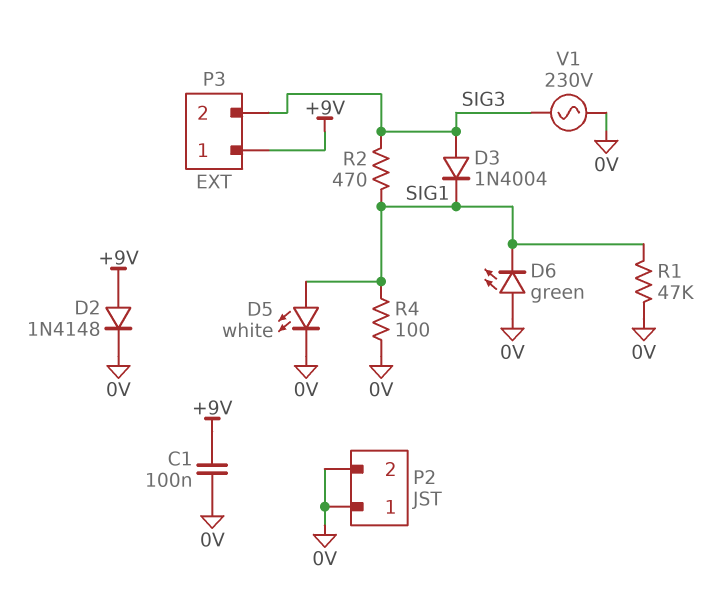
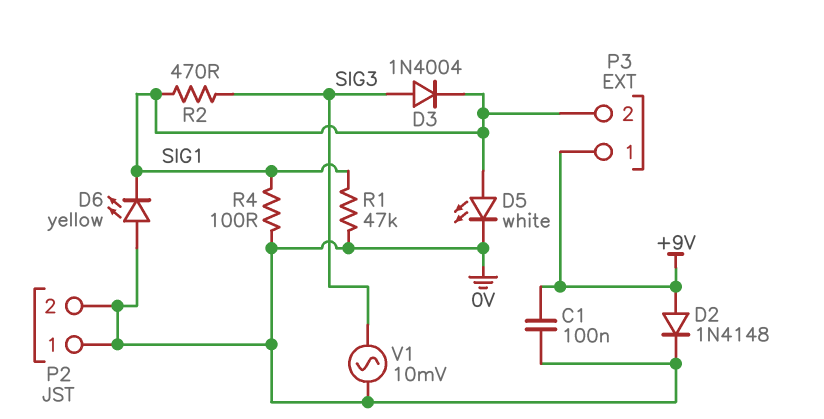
D6: LED green (A 0V, K SIG1) -> LED yellow (A 0V, K SIG1)
P3 pin 2: SIG3 -> SIG1
V1: AC 230V (0V, SIG3) -> AC 10mV (0V, SIG3)

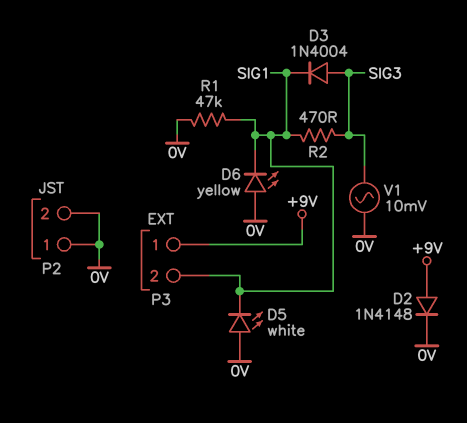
C1: 100nF (+9V, 0V) -> none
D5: LED white (A SIG1, K 0V) -> LED white (A 0V, K SIG1)
R4: 100 (0V, SIG1) -> none

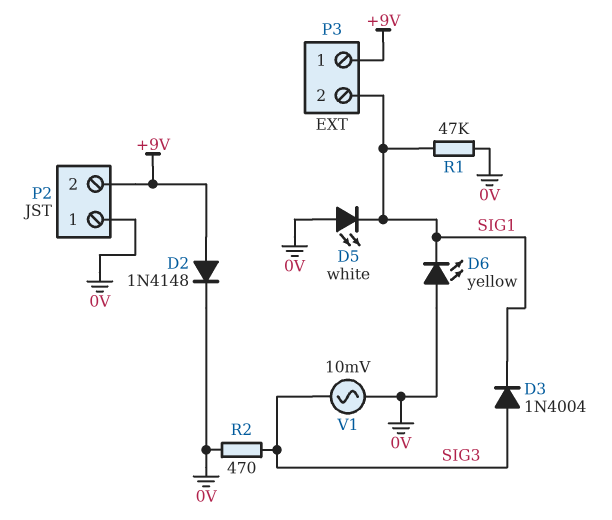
P2 pin 2: 0V -> +9V
R2: 470 (SIG1, SIG3) -> 470 (0V, SIG3)

